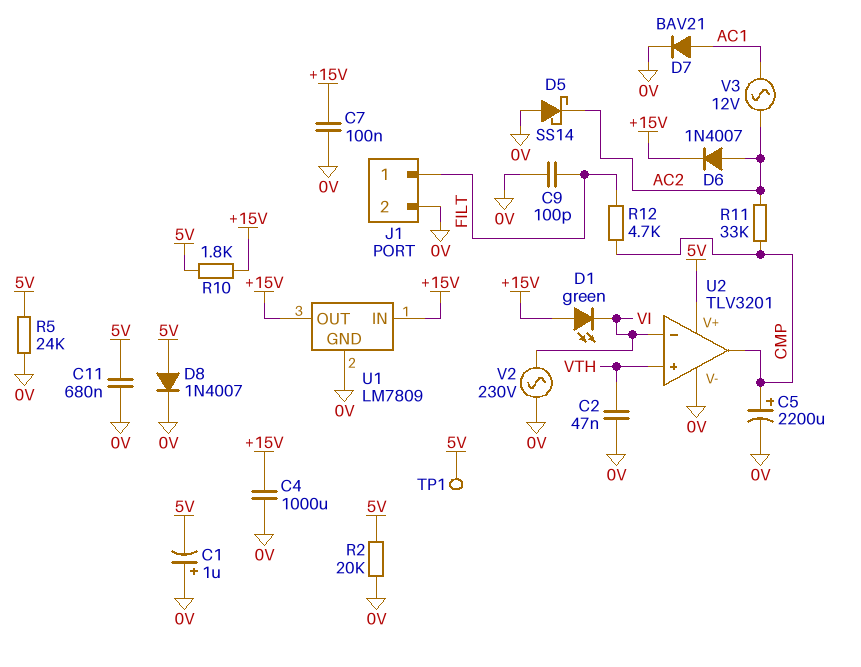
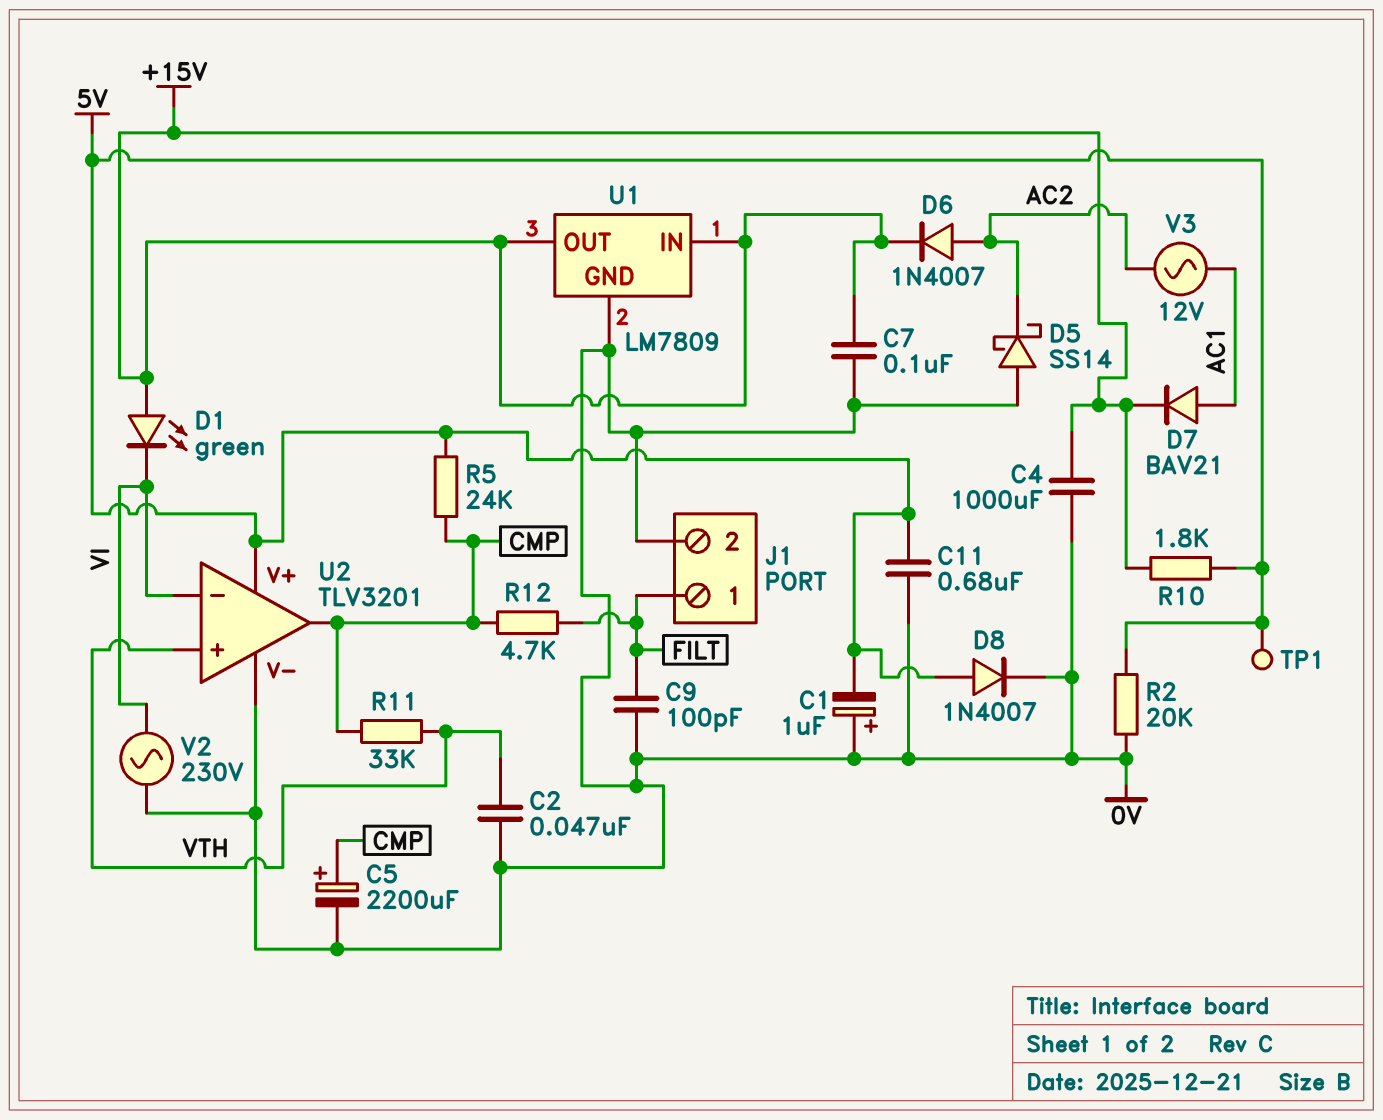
D7: diode BAV21 (A AC1, K 0V) -> diode BAV21 (A AC1, K +15V)
R5: 24k (0V, 5V) -> 24k (5V, CMP)
R11: 33k (AC2, CMP) -> 33k (CMP, VTH)

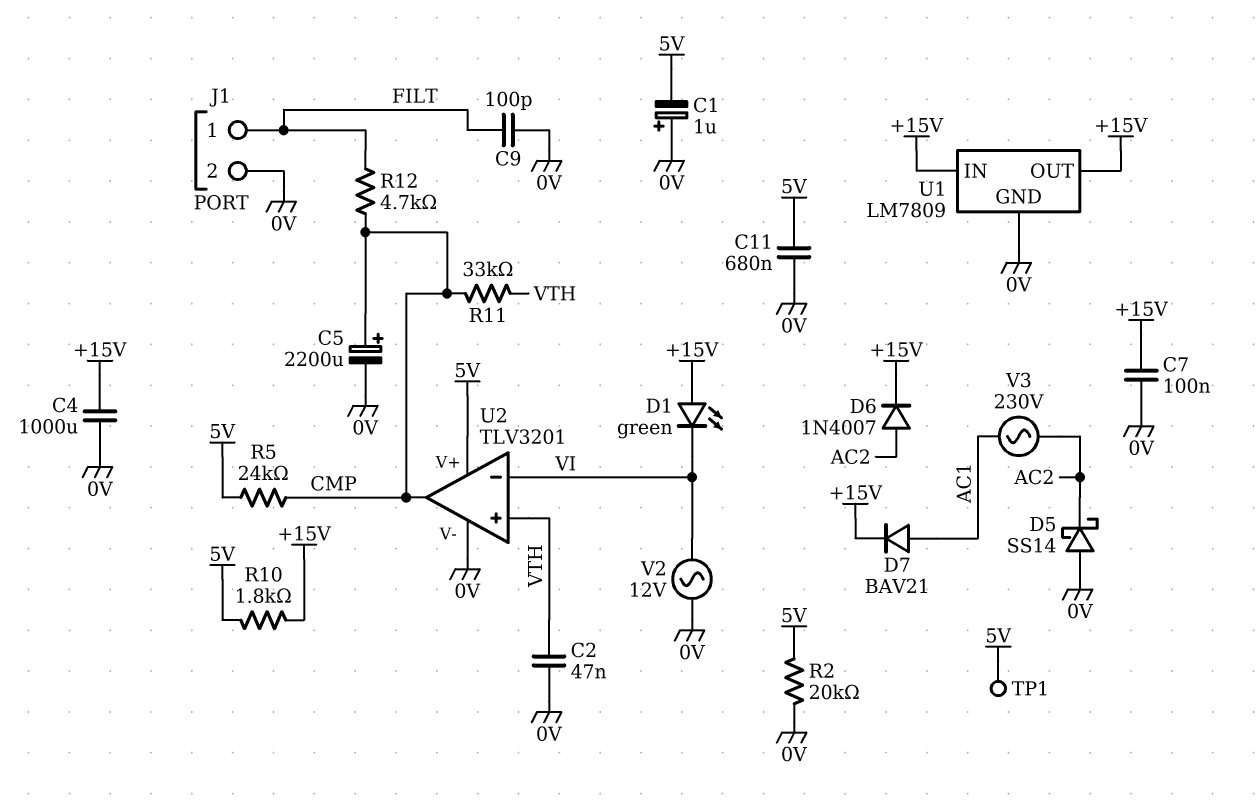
D8: diode 1N4007 (A 5V, K 0V) -> none
V2: AC 230V (0V, VI) -> AC 12V (0V, VI)
V3: AC 12V (AC1, AC2) -> AC 230V (AC1, AC2)

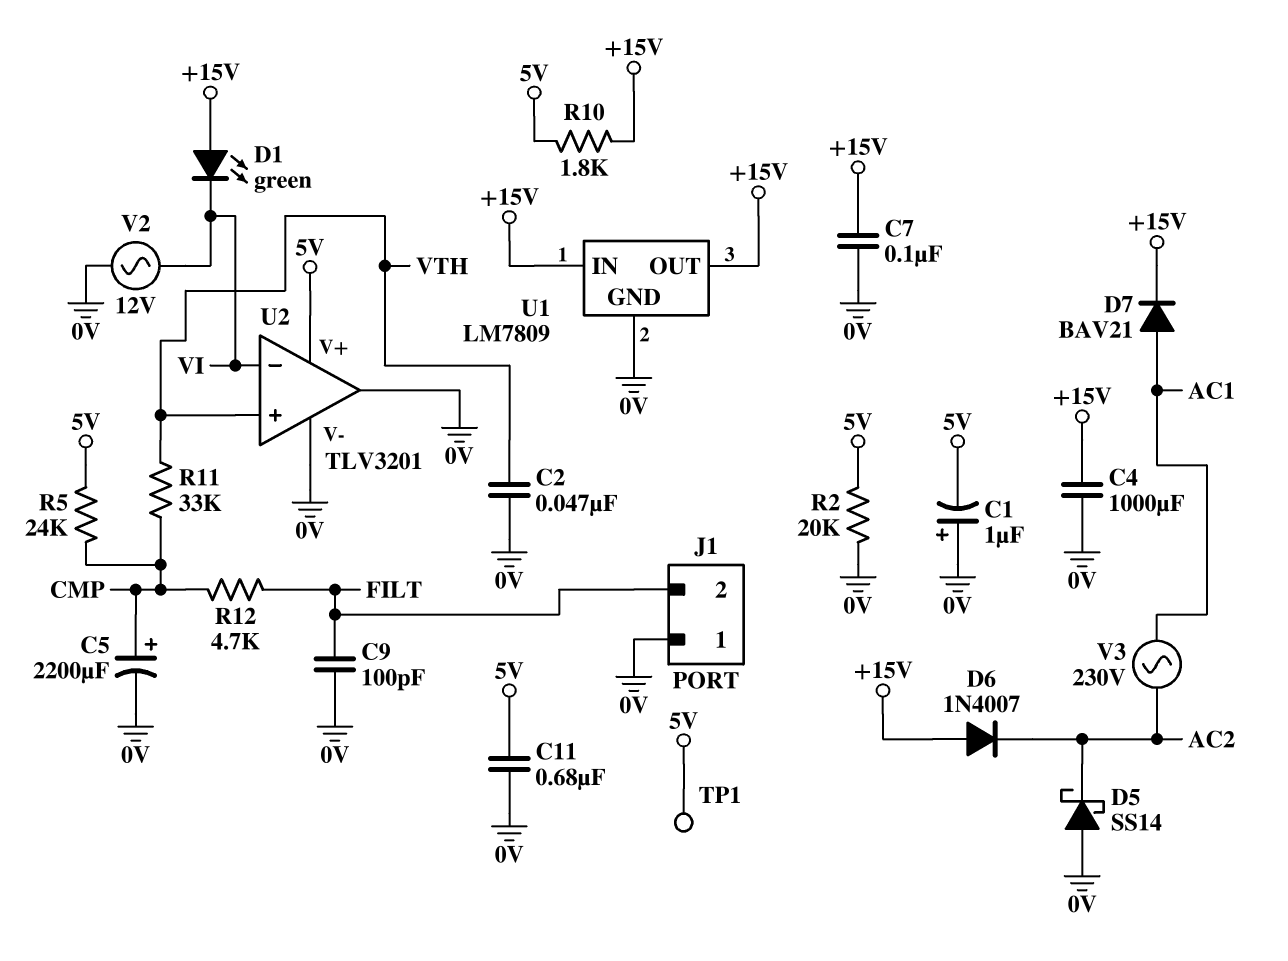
D6: diode 1N4007 (A AC2, K +15V) -> diode 1N4007 (A +15V, K AC2)
J1 pin 1: FILT -> 0V
J1 pin 2: 0V -> FILT
U2 pin out: CMP -> 0V

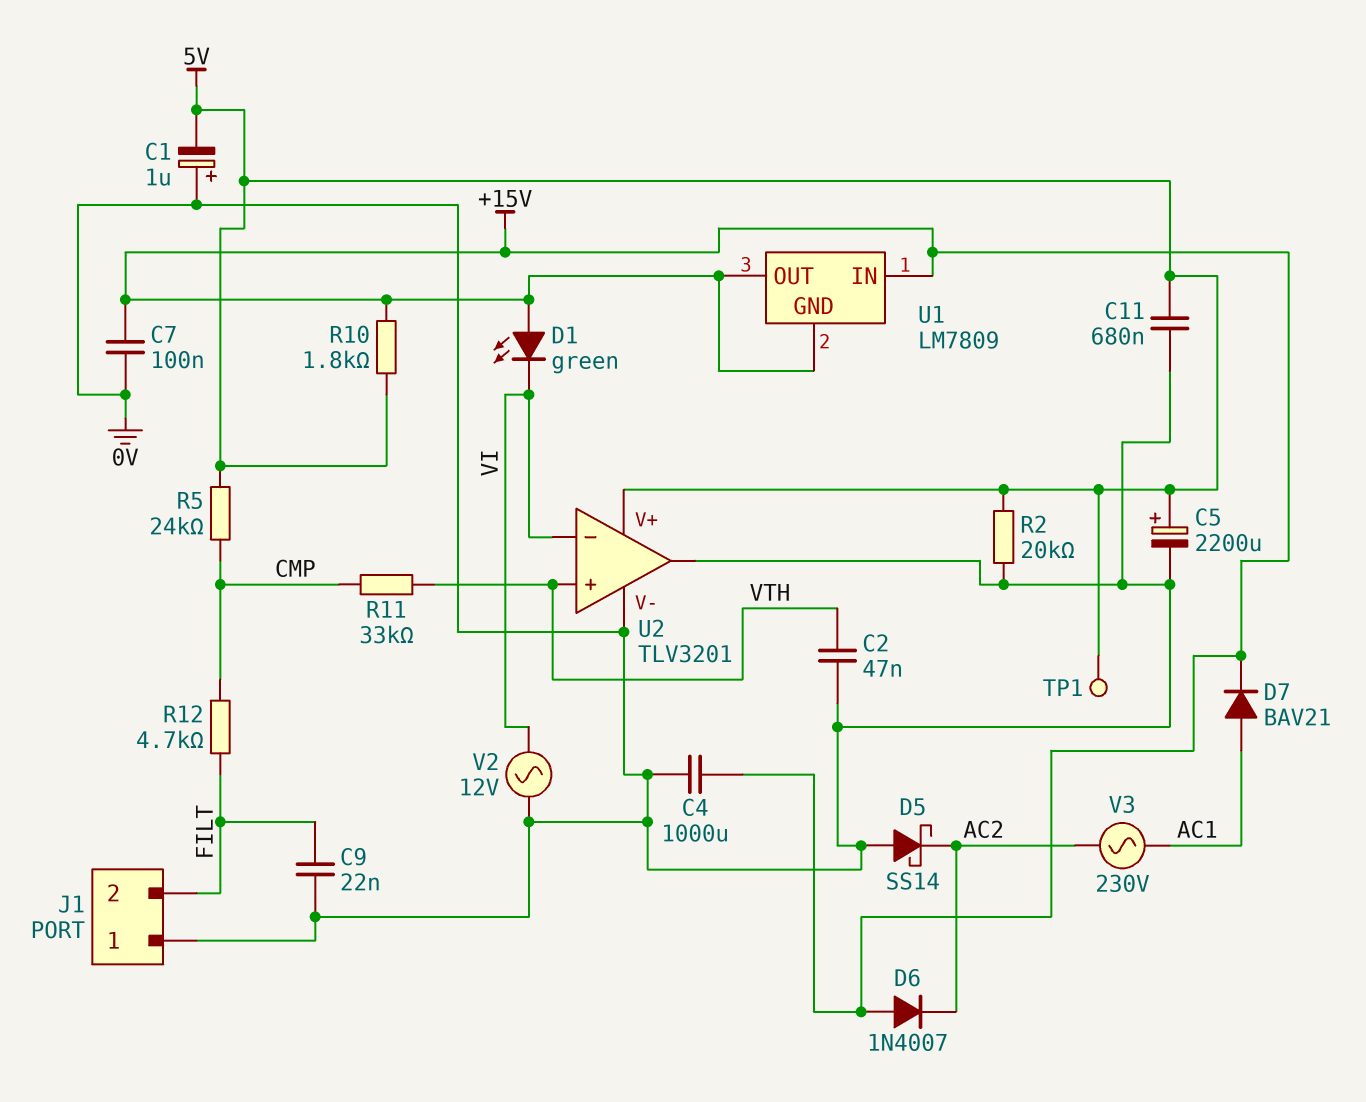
C5: 2200uF (plus CMP, minus 0V) -> 2200uF (plus 5V, minus 0V)
C9: 100pF (0V, FILT) -> 22nF (0V, FILT)
U1 pin GND: 0V -> +15V

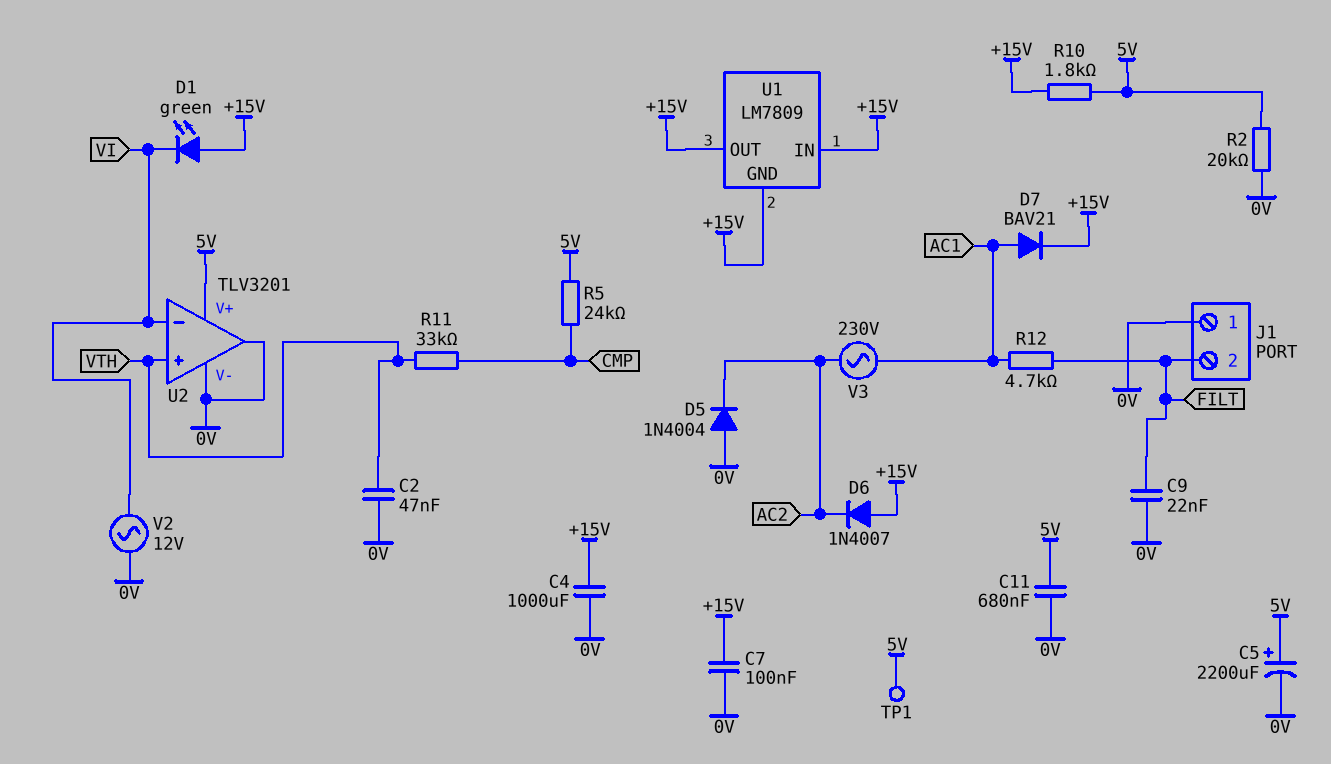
C1: 1uF (plus 0V, minus 5V) -> none
D5: schottky SS14 (A 0V, K AC2) -> diode 1N4004 (A 0V, K AC2)
R12: 4.7k (CMP, FILT) -> 4.7k (AC1, FILT)

